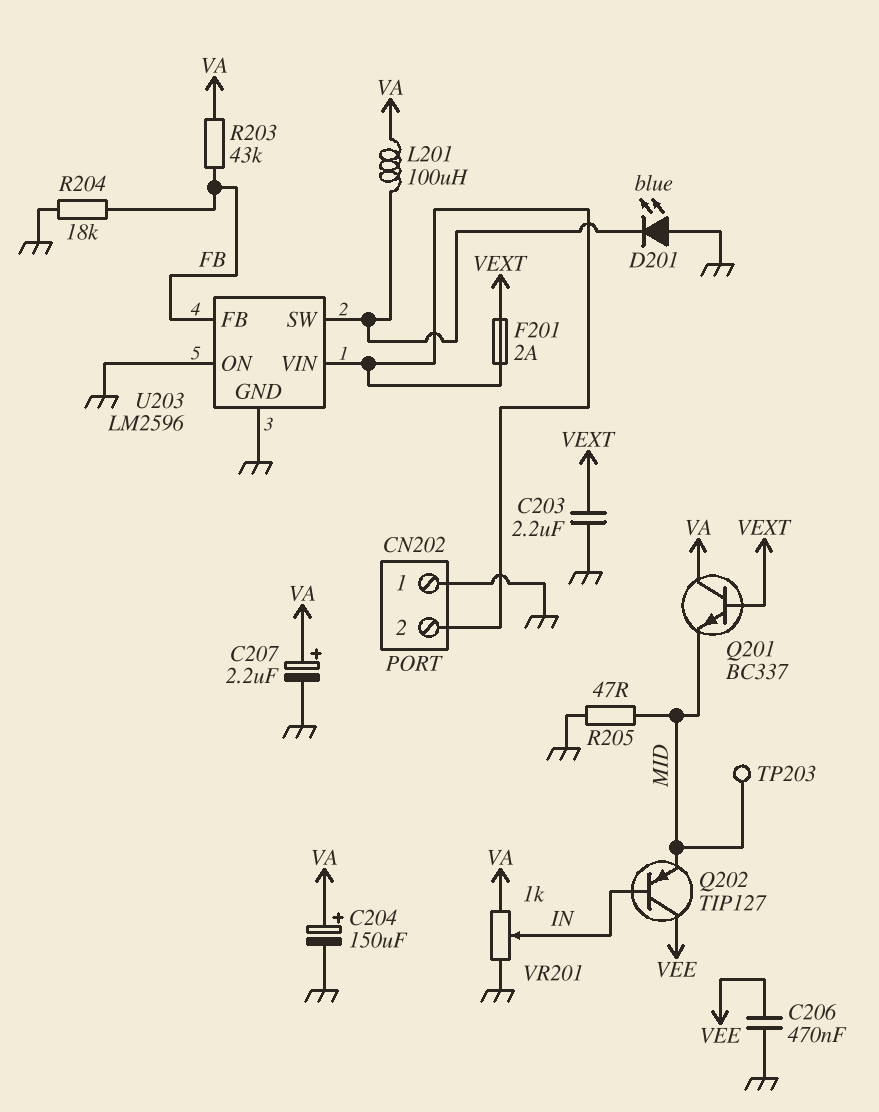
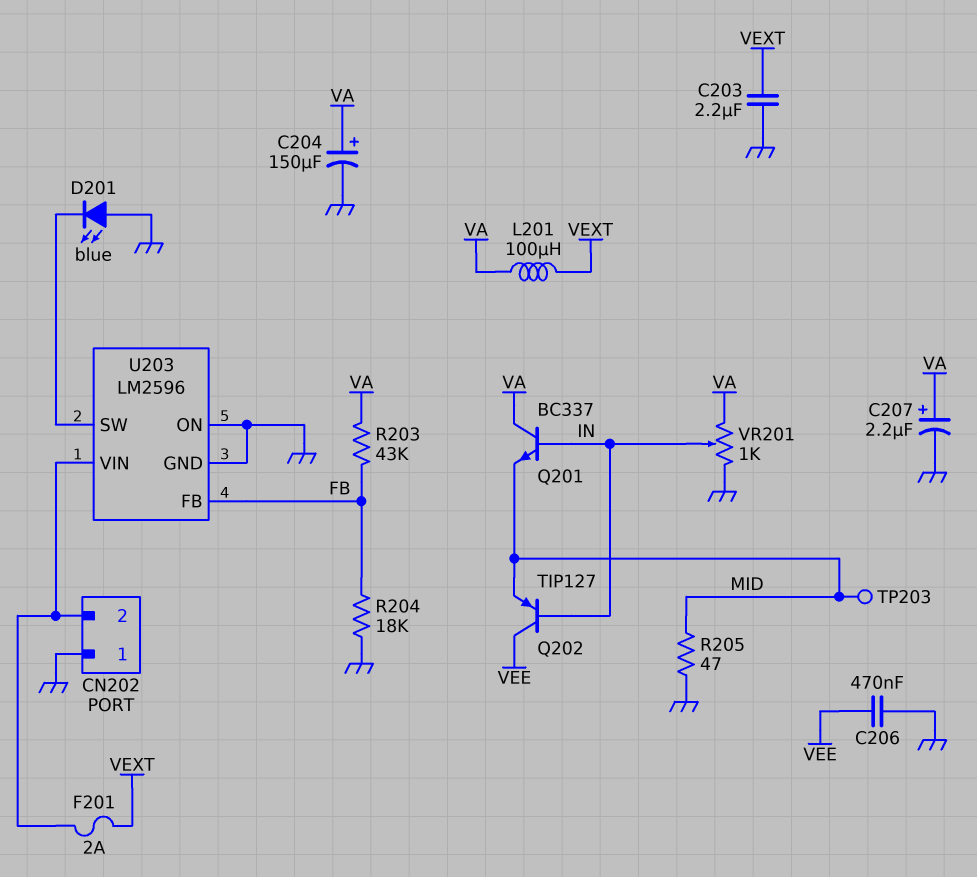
L201: 100uH (U203/SW, VA) -> 100uH (VA, VEXT)
Q201: NPN BC337 (B VEXT, C VA, E MID) -> NPN BC337 (B IN, C VA, E MID)

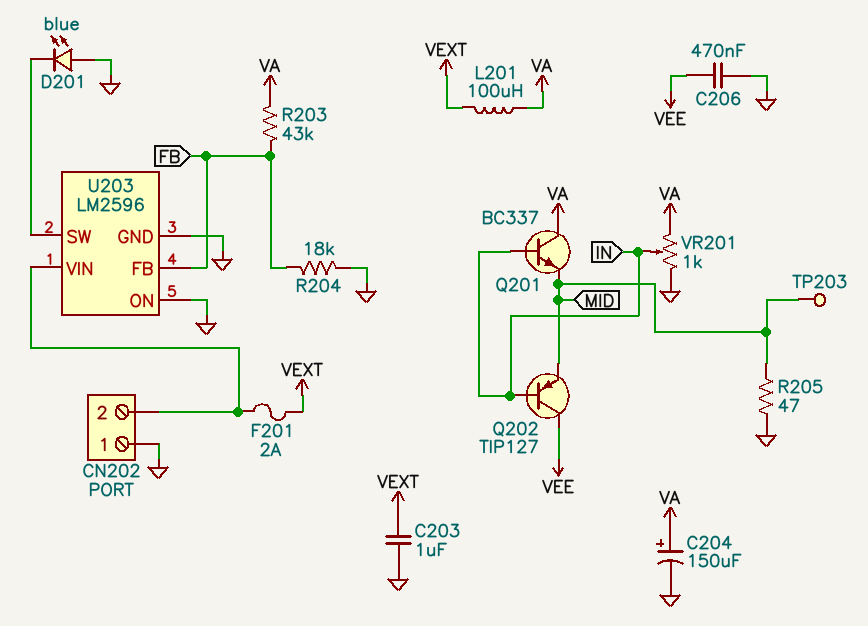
C203: 2.2uF (GND, VEXT) -> 1uF (GND, VEXT)
C207: 2.2uF (plus VA, minus GND) -> none

